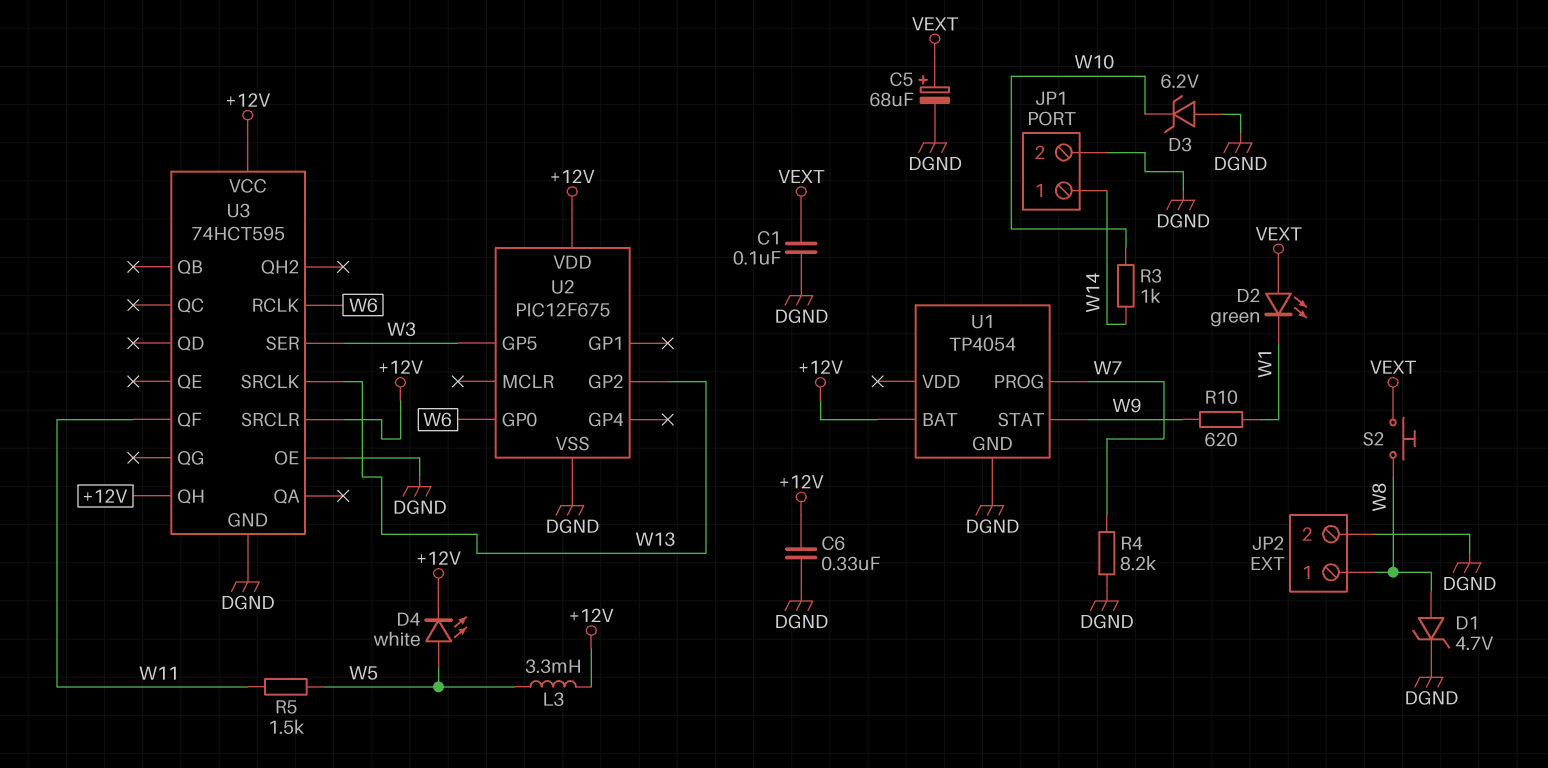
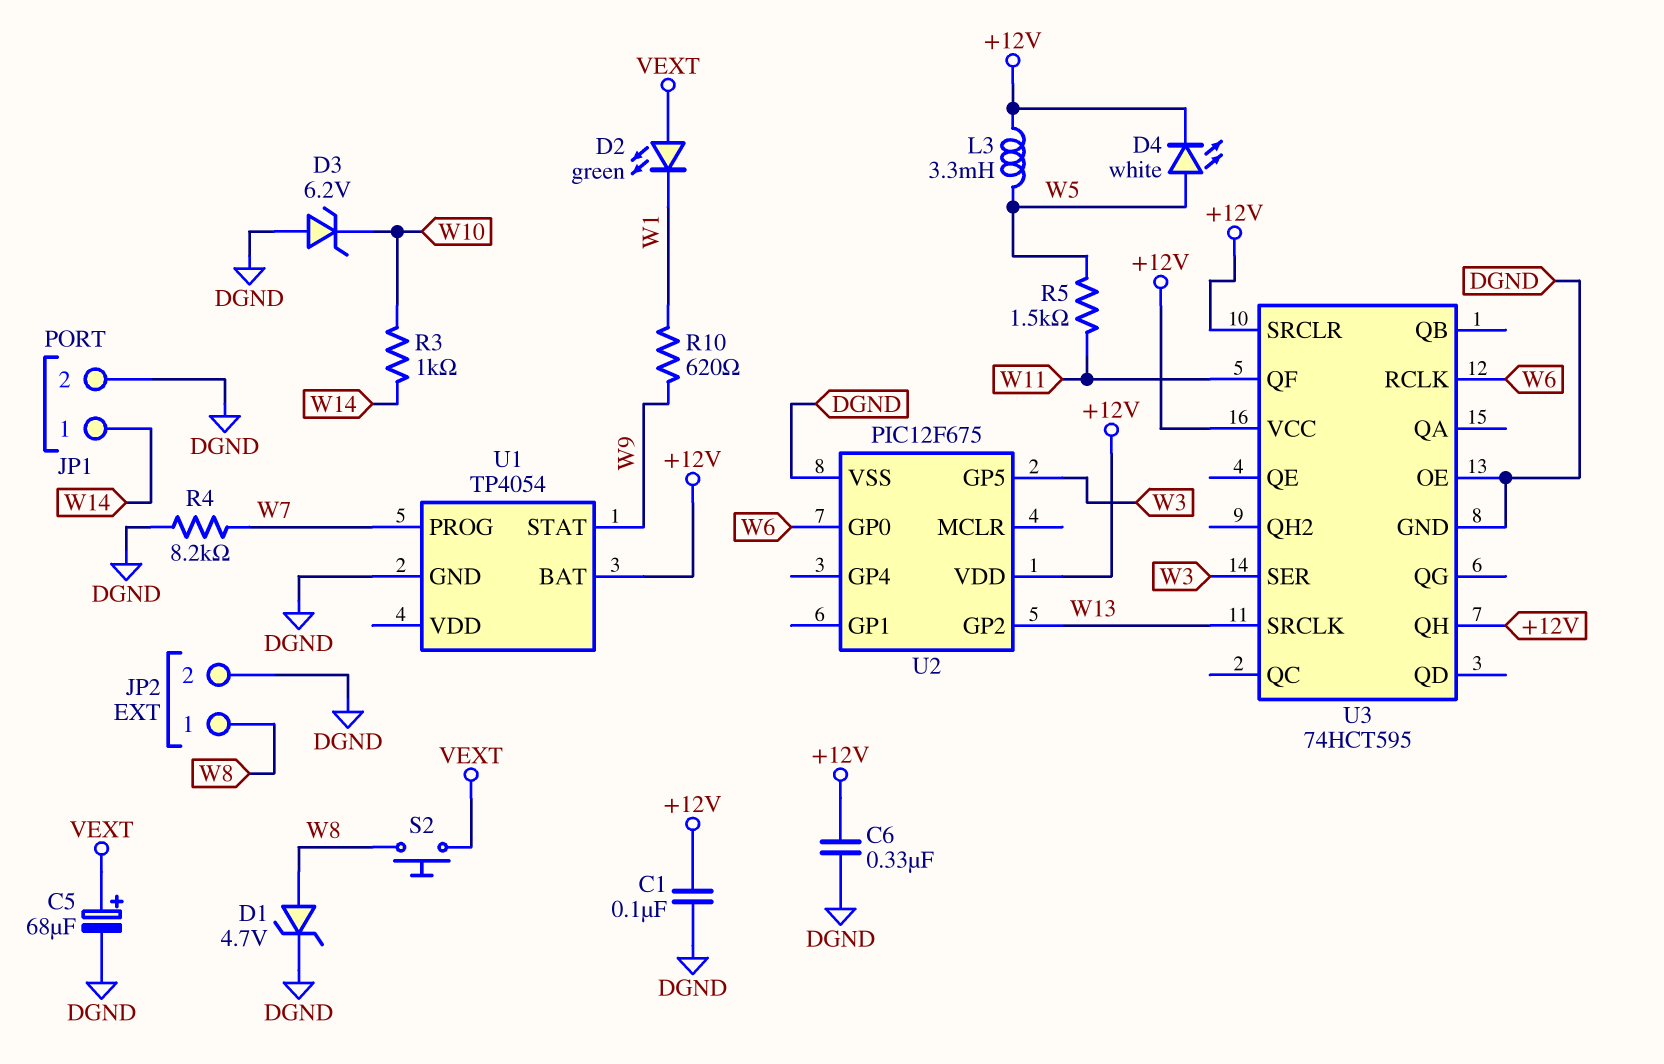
C1: 100nF (DGND, VEXT) -> 100nF (+12V, DGND)

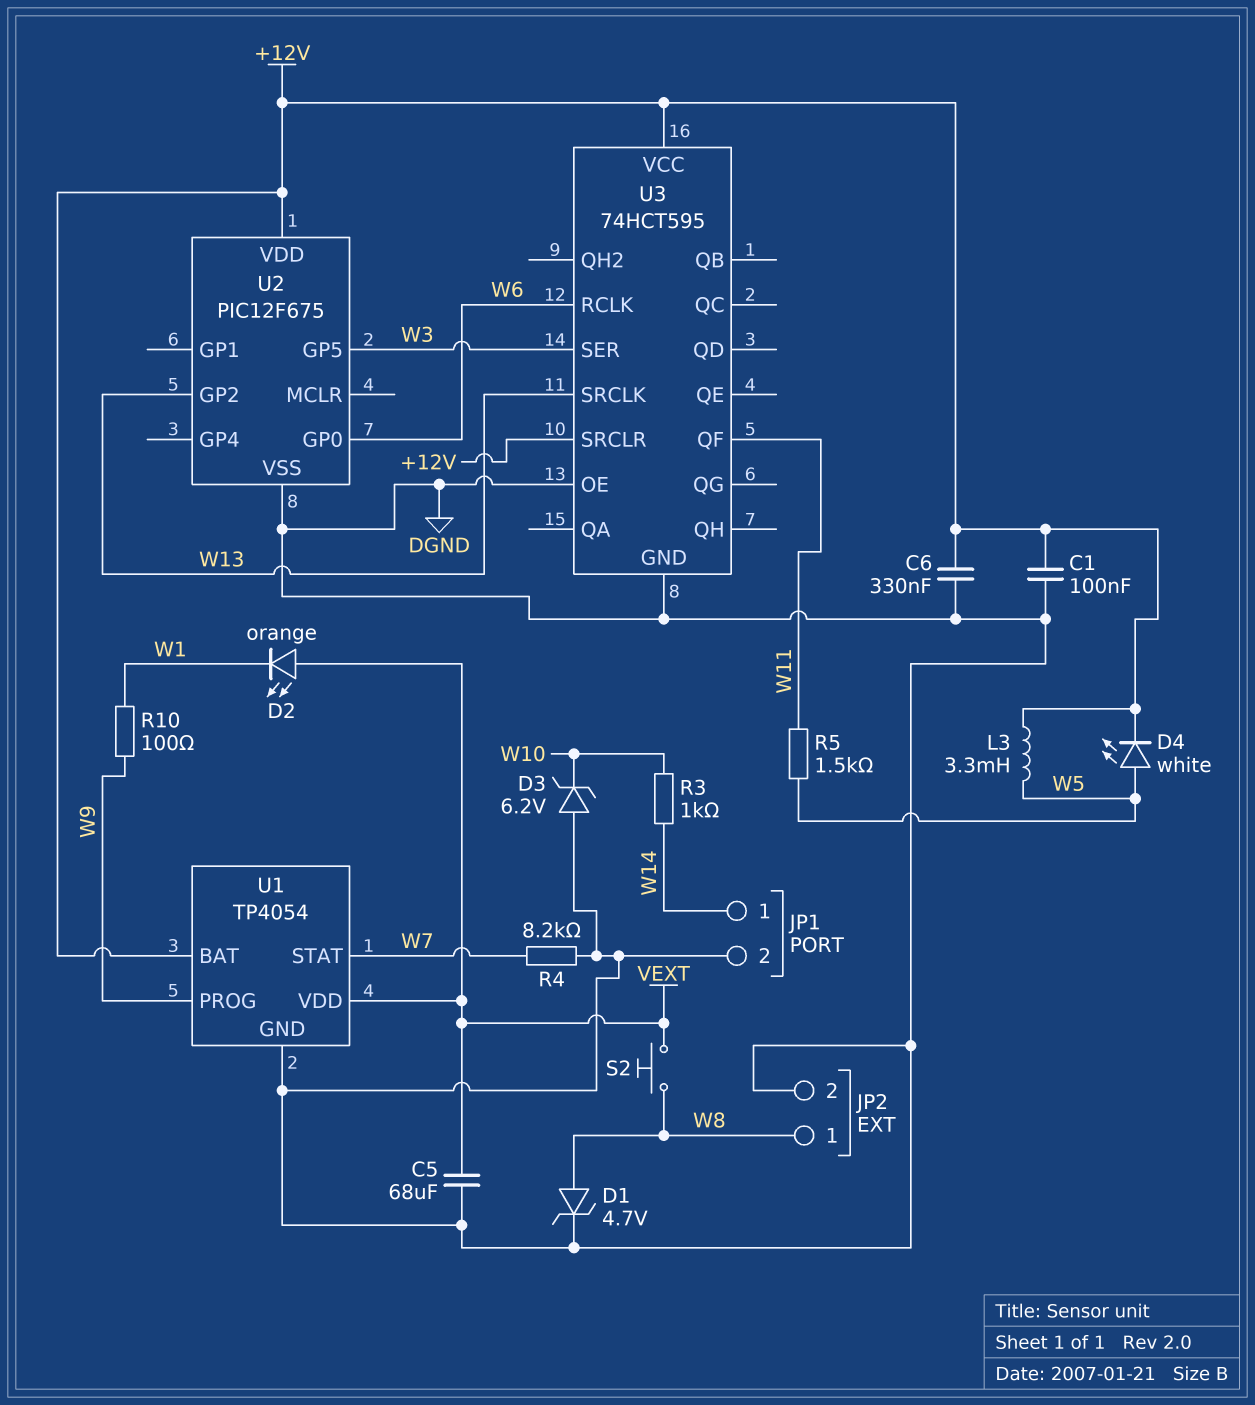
C5: 68uF (plus VEXT, minus DGND) -> 68uF (DGND, VEXT)
D2: LED green (A VEXT, K W1) -> LED orange (A VEXT, K W1)
R10: 620 (W1, W9) -> 100 (W1, W9)
U1 pin PROG: W7 -> W9
U1 pin STAT: W9 -> W7
U1 pin VDD: none -> VEXT
U3 pin QH: +12V -> none

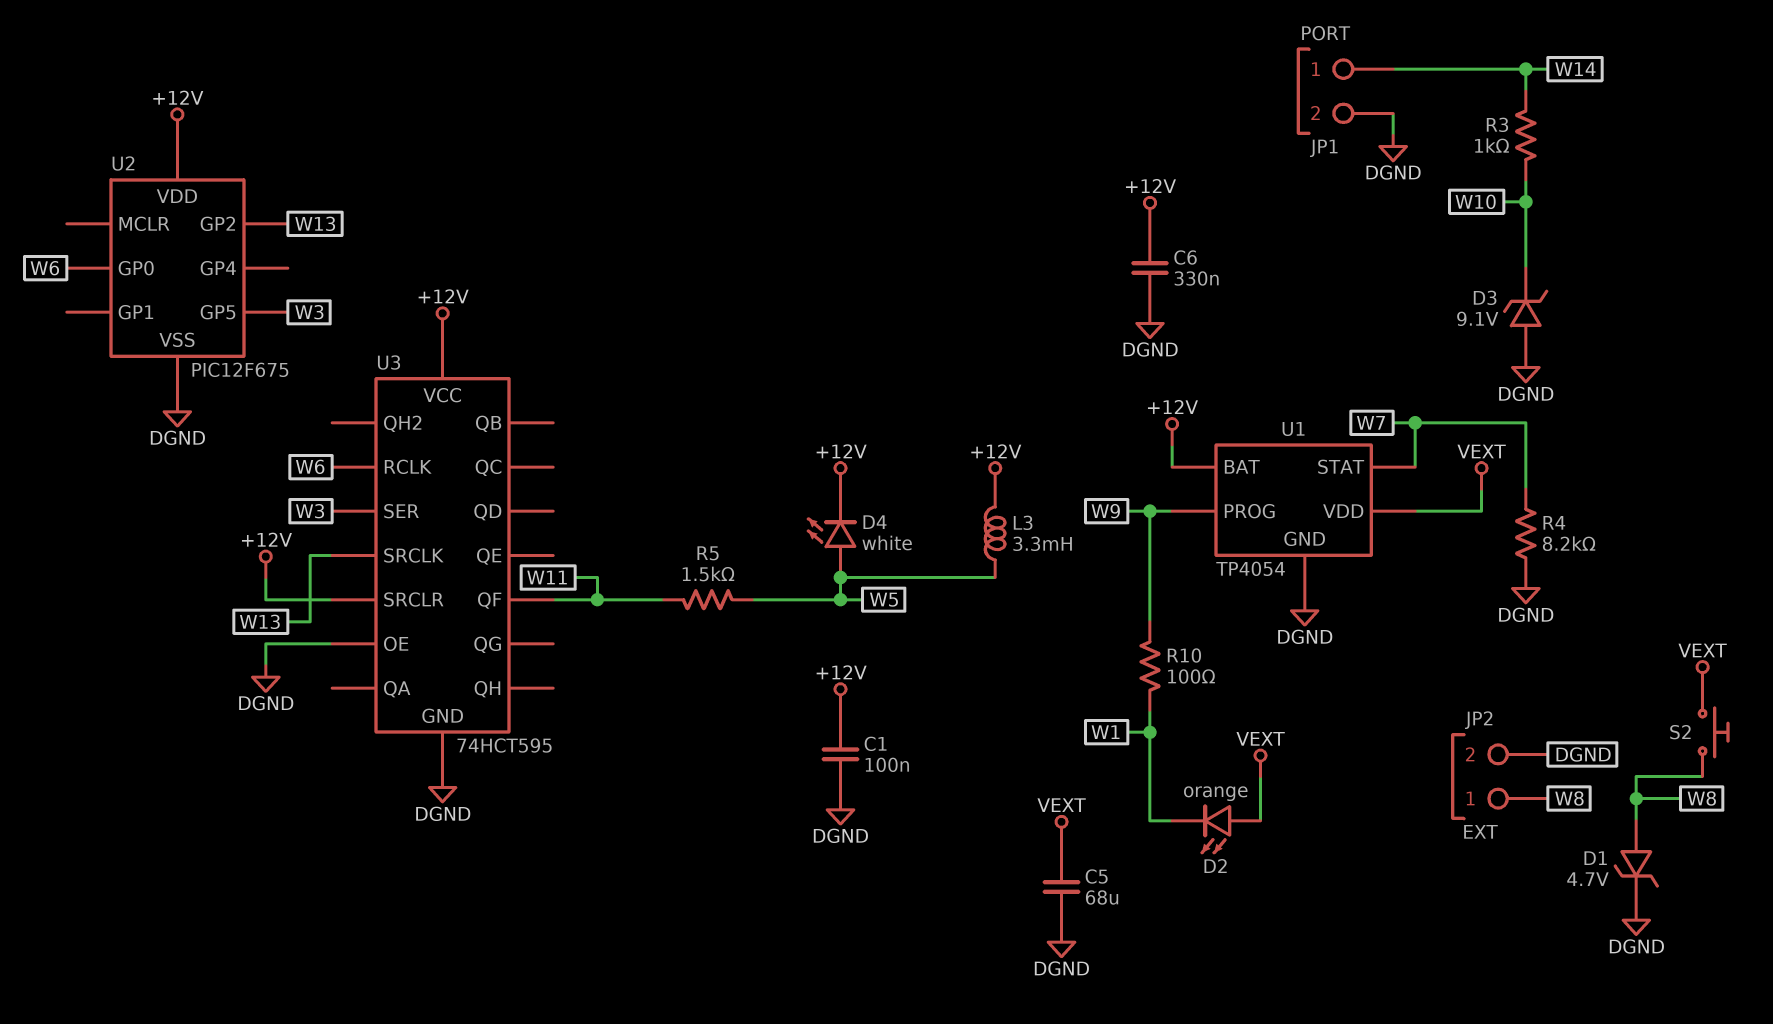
D3: zener 6.2V (A DGND, K W10) -> zener 9.1V (A DGND, K W10)

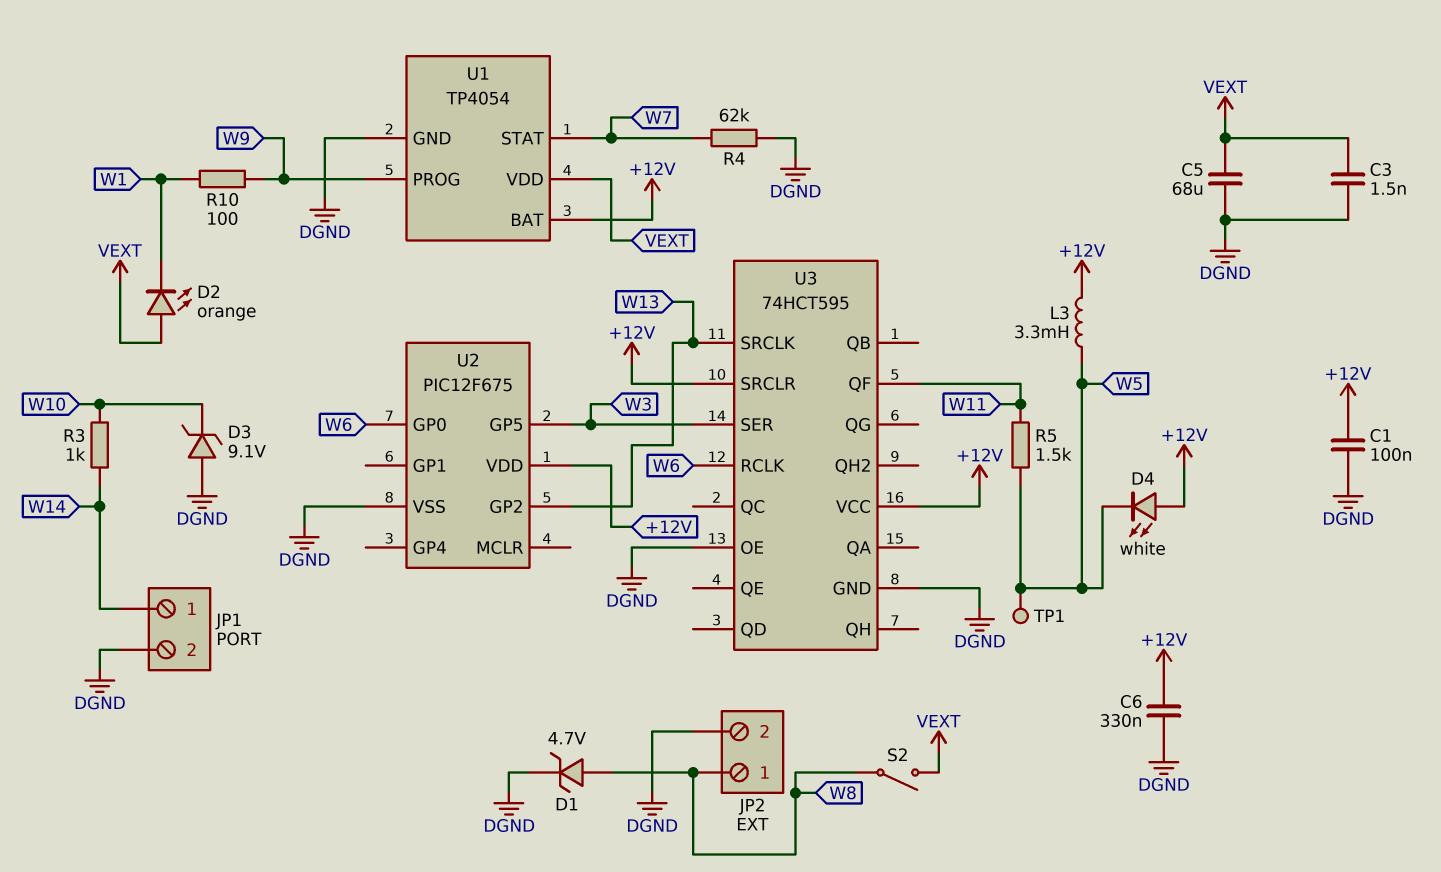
C3: none -> 1.5nF (DGND, VEXT)
D4: LED white (A W5, K +12V) -> LED white (A +12V, K W5)
R4: 8.2k (DGND, W7) -> 62k (DGND, W7)
S2: button (VEXT, W8) -> switch (VEXT, W8)
TP1: none -> test point (W5)

